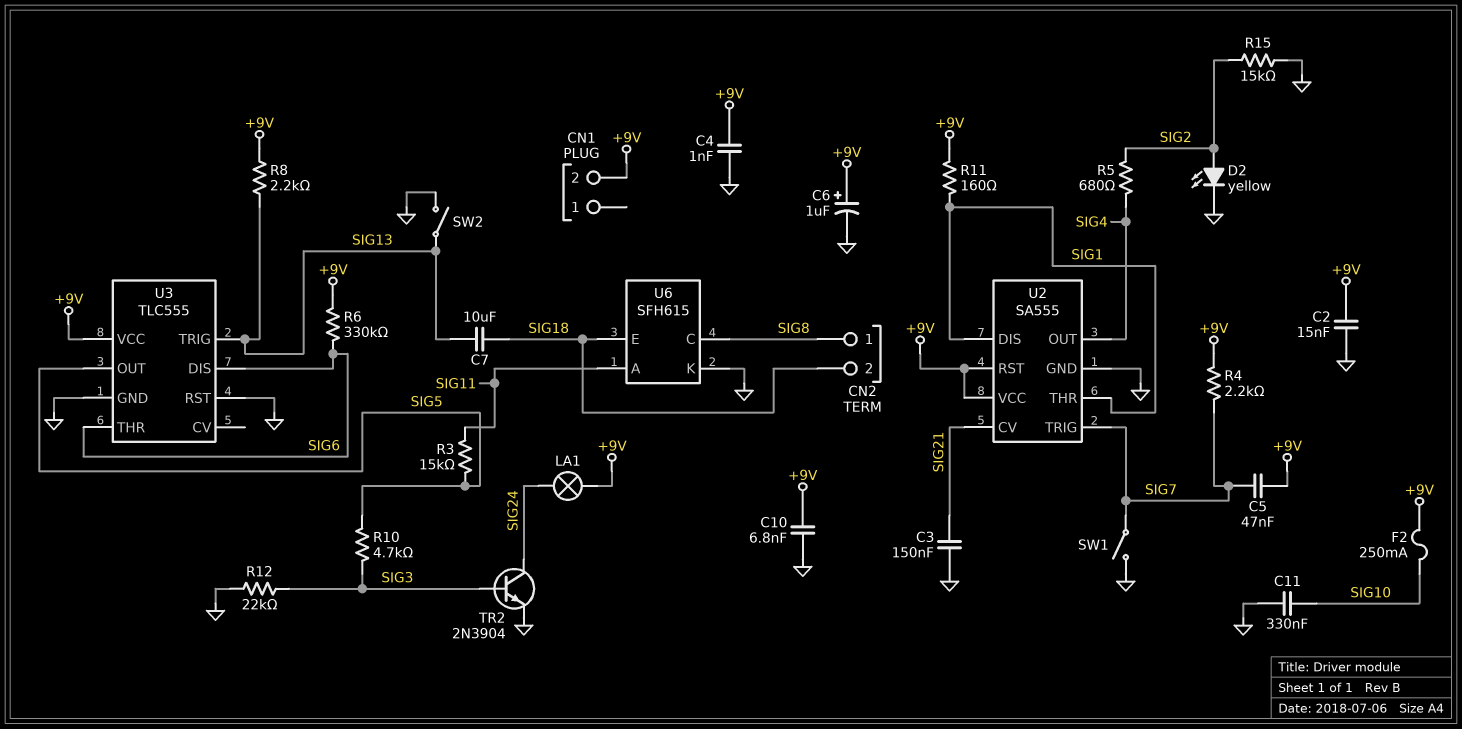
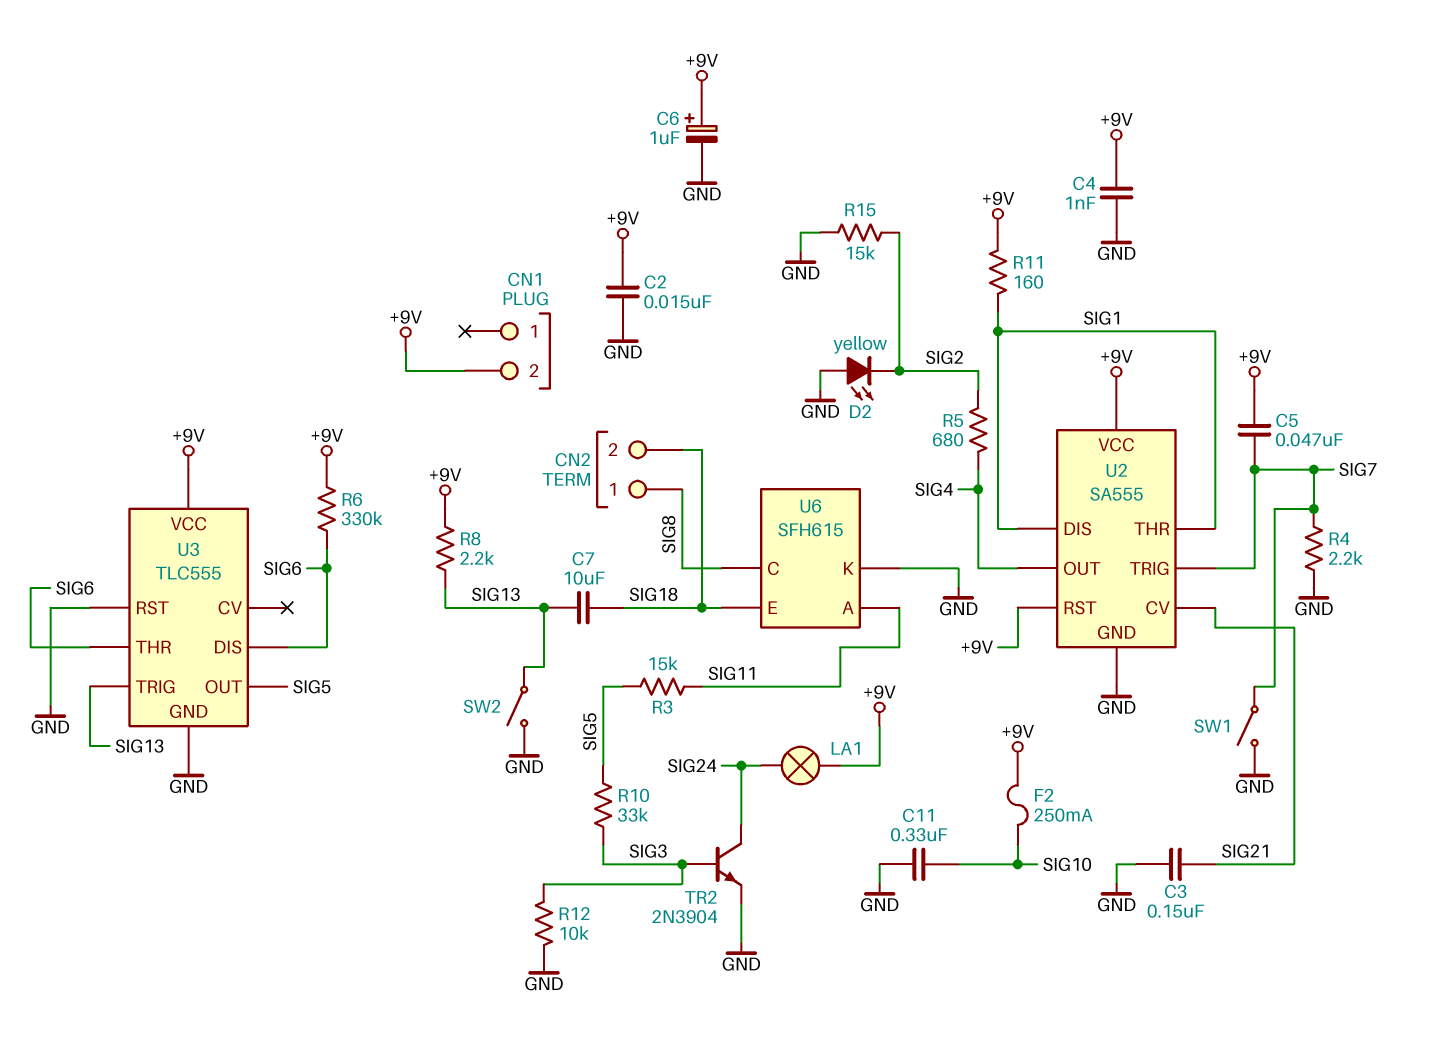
C10: 6.8nF (+9V, GND) -> none
D2: LED yellow (A SIG2, K GND) -> LED yellow (A GND, K SIG2)
R4: 2.2k (+9V, SIG7) -> 2.2k (GND, SIG7)
R10: 4.7k (SIG3, SIG5) -> 33k (SIG3, SIG5)
R12: 22k (GND, SIG3) -> 10k (GND, SIG3)

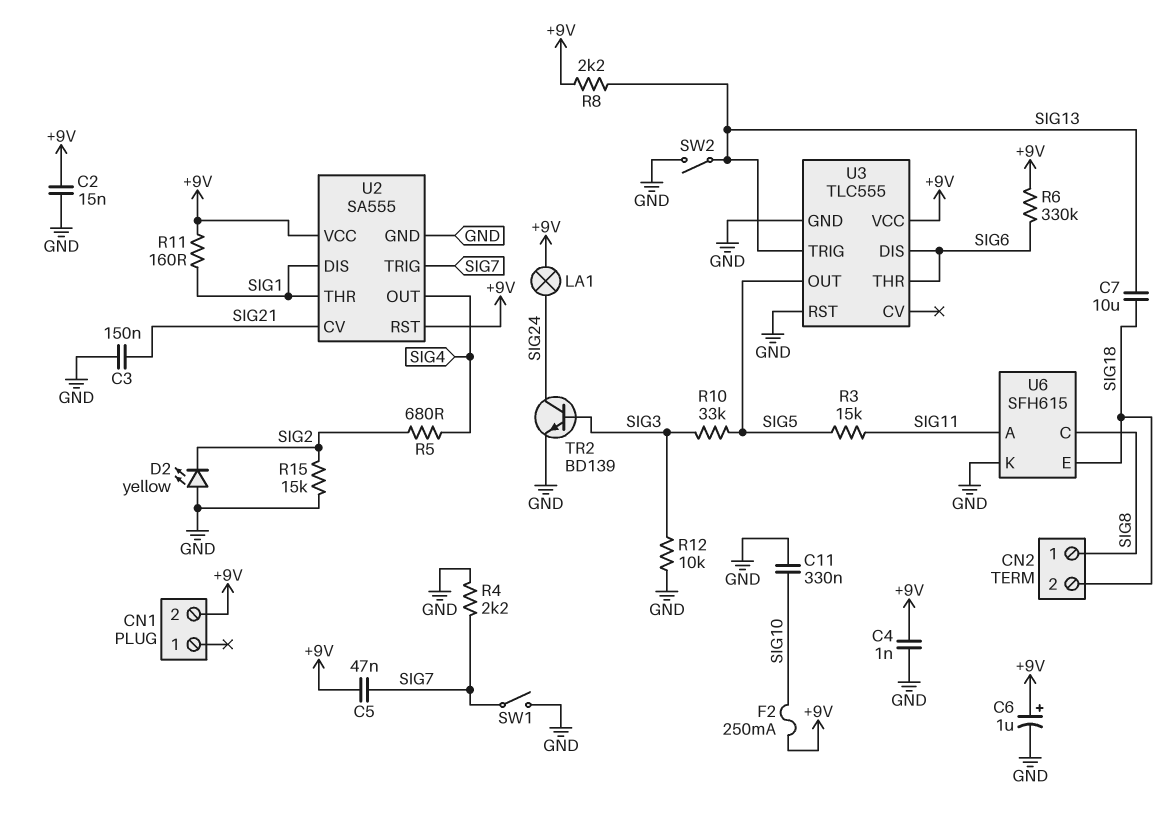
TR2: NPN 2N3904 (B SIG3, C SIG24, E GND) -> NPN BD139 (B SIG3, C SIG24, E GND)

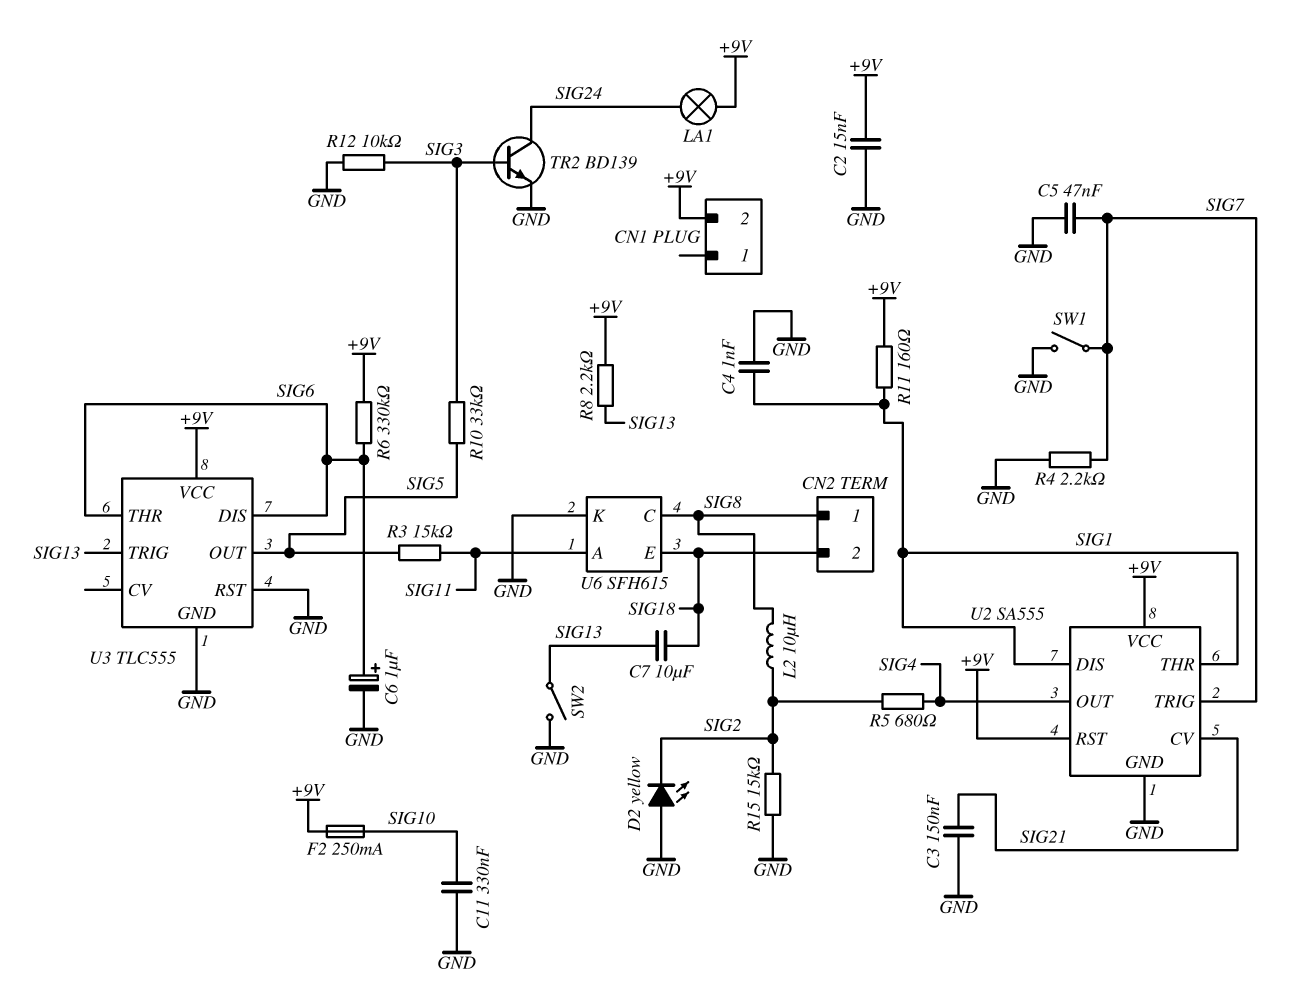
C4: 1nF (+9V, GND) -> 1nF (GND, SIG1)
C5: 47nF (+9V, SIG7) -> 47nF (GND, SIG7)
C6: 1uF (plus +9V, minus GND) -> 1uF (plus SIG6, minus GND)
L2: none -> 10uH (SIG2, SIG8)

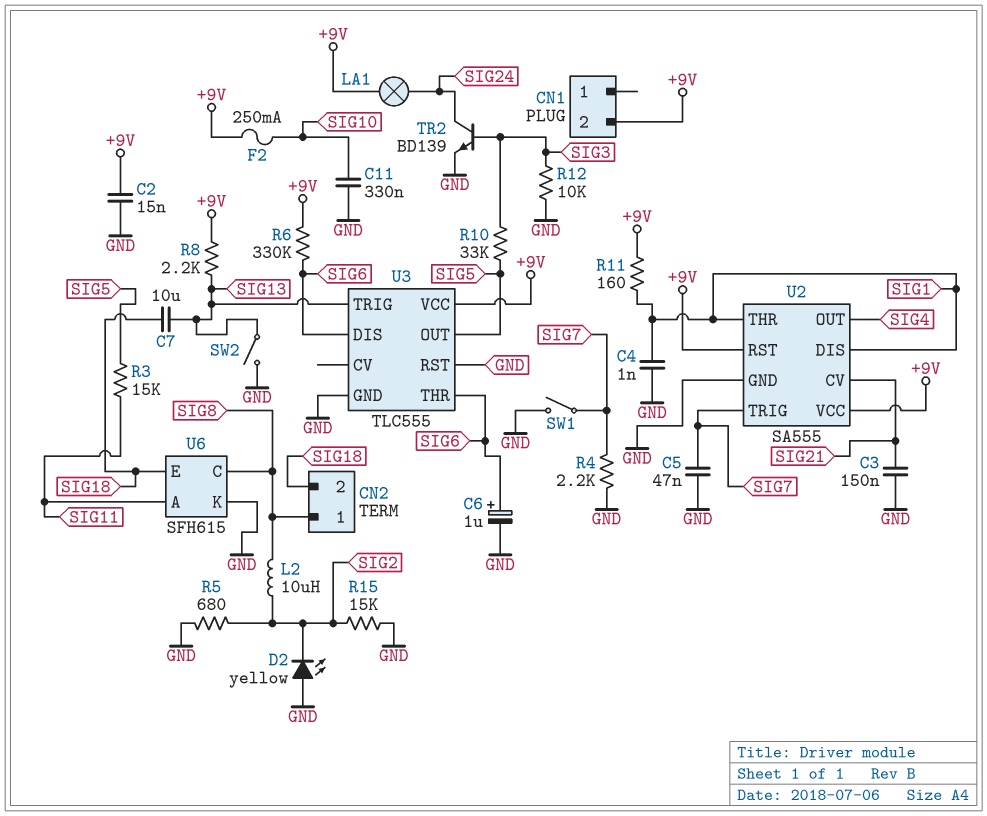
R5: 680 (SIG2, SIG4) -> 680 (GND, SIG2)

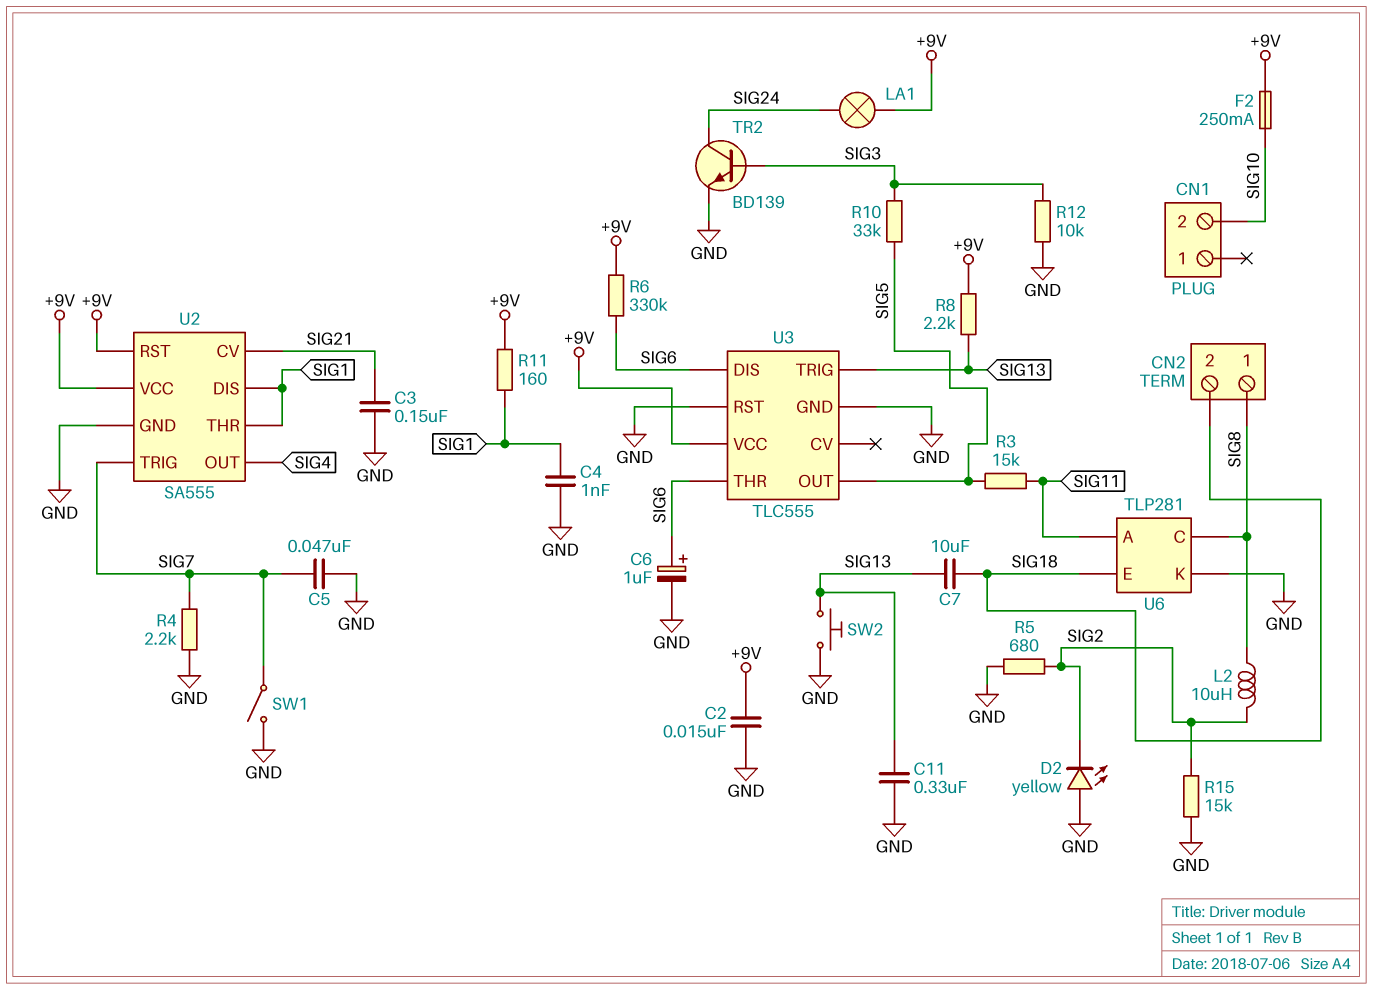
C11: 330nF (GND, SIG10) -> 330nF (GND, SIG13)
CN1 pin 2: +9V -> SIG10
SW2: switch (GND, SIG13) -> button (GND, SIG13)
U6: SFH615 -> TLP281

